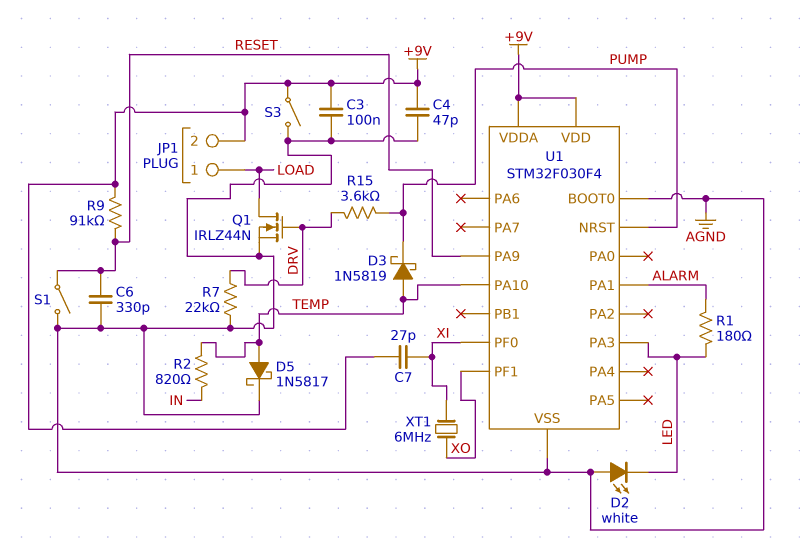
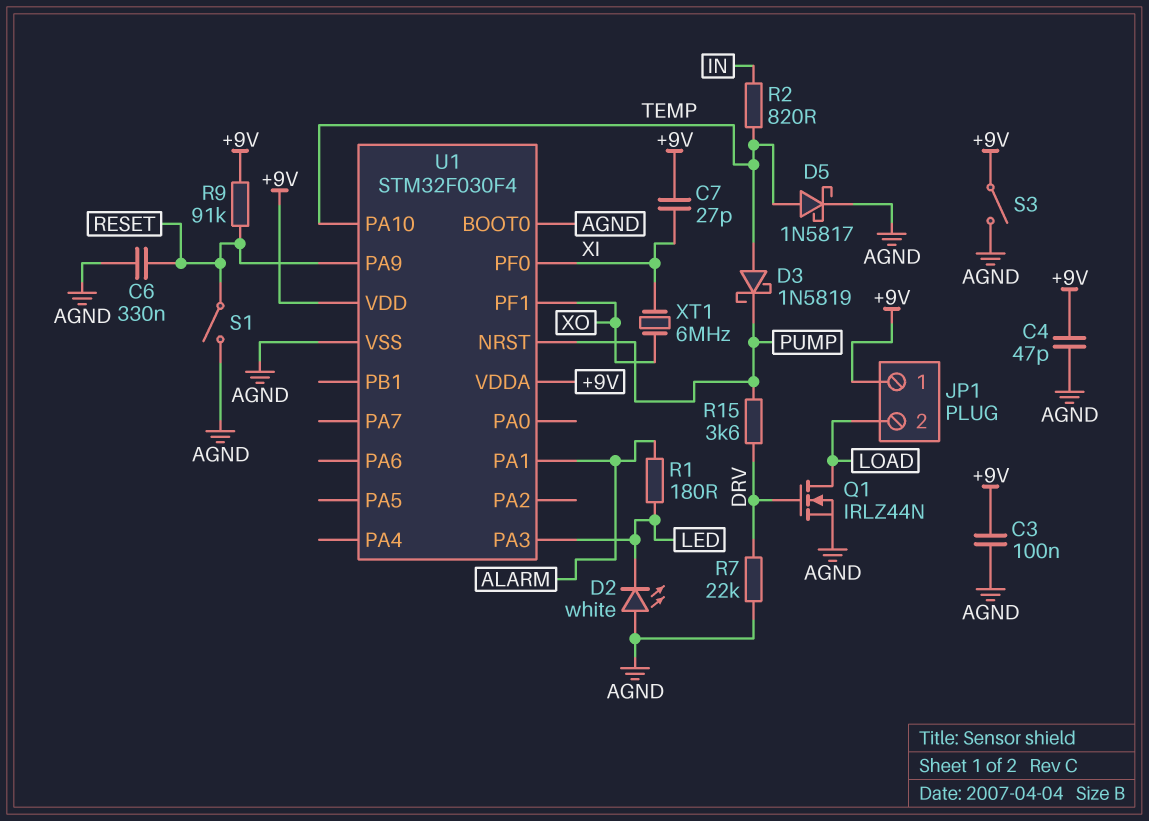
C6: 330pF (AGND, RESET) -> 330nF (AGND, RESET)
JP1 pin 1: LOAD -> +9V
JP1 pin 2: +9V -> LOAD

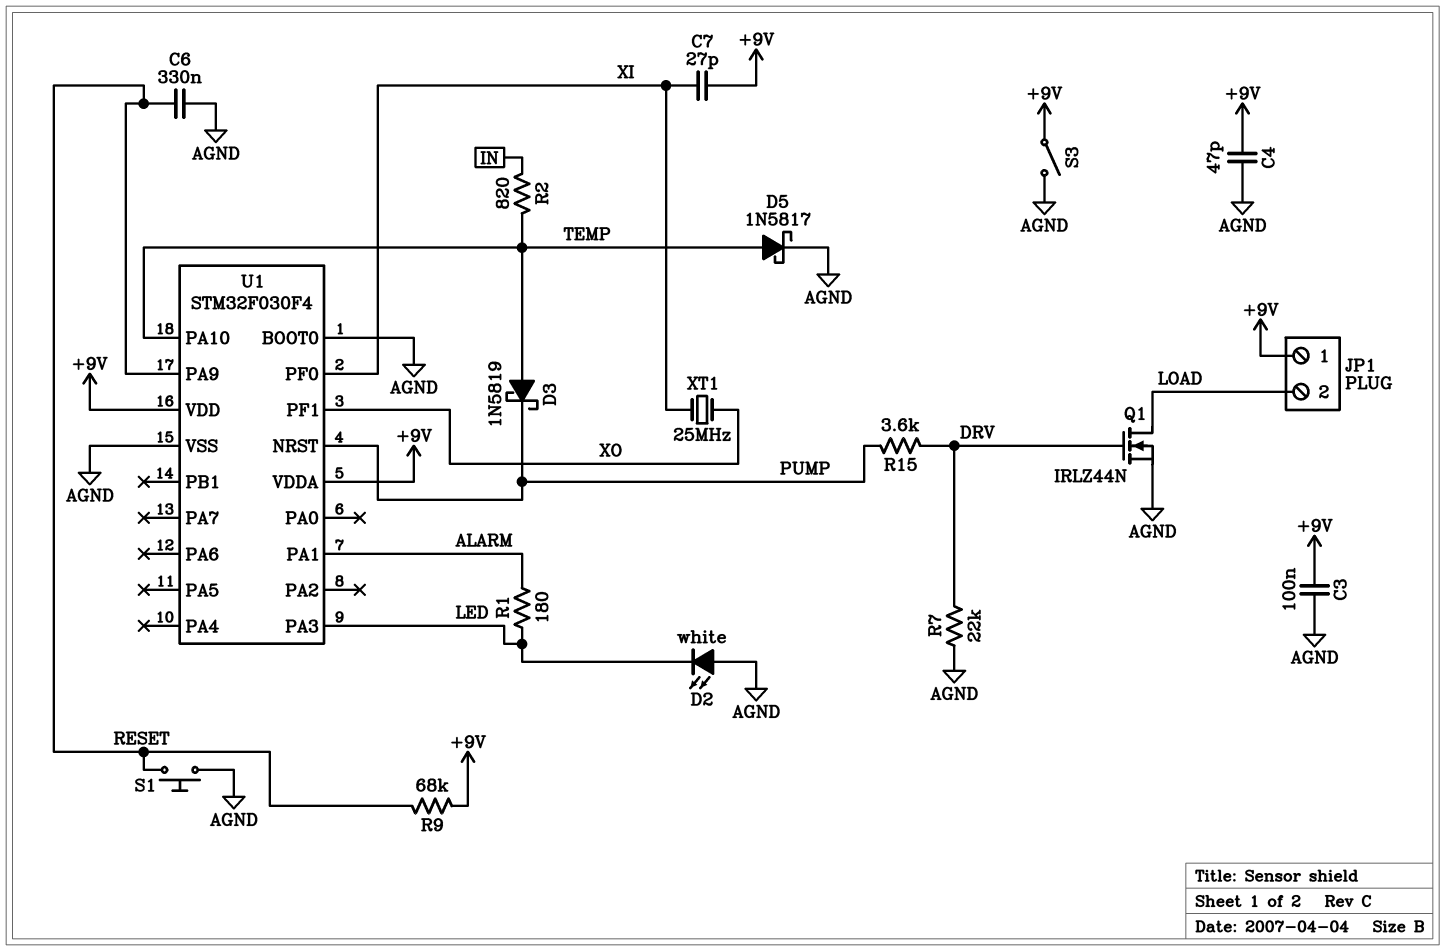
R9: 91k (+9V, RESET) -> 68k (+9V, RESET)
S1: switch (AGND, RESET) -> button (AGND, RESET)
XT1: 6MHz (XI, XO) -> 25MHz (XI, XO)

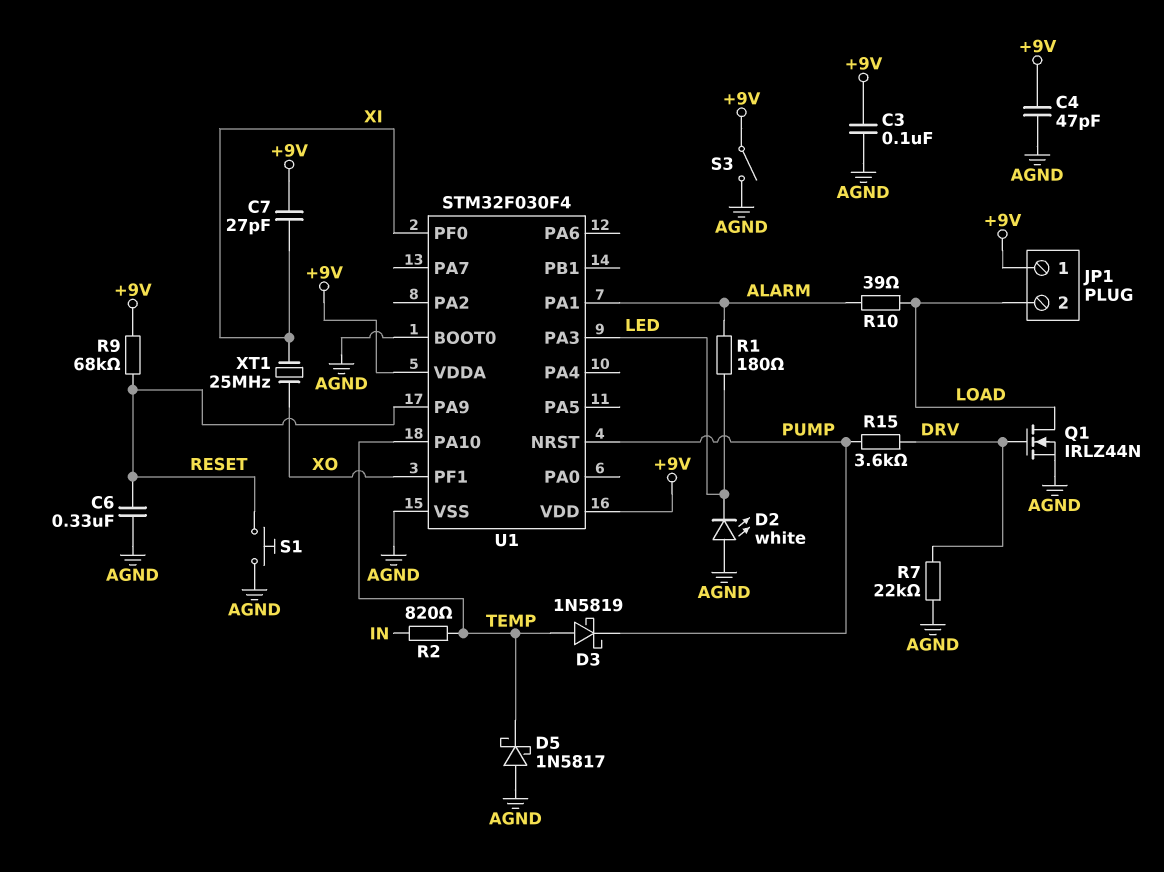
D5: schottky 1N5817 (A TEMP, K AGND) -> schottky 1N5817 (A AGND, K TEMP)
R10: none -> 39 (ALARM, LOAD)

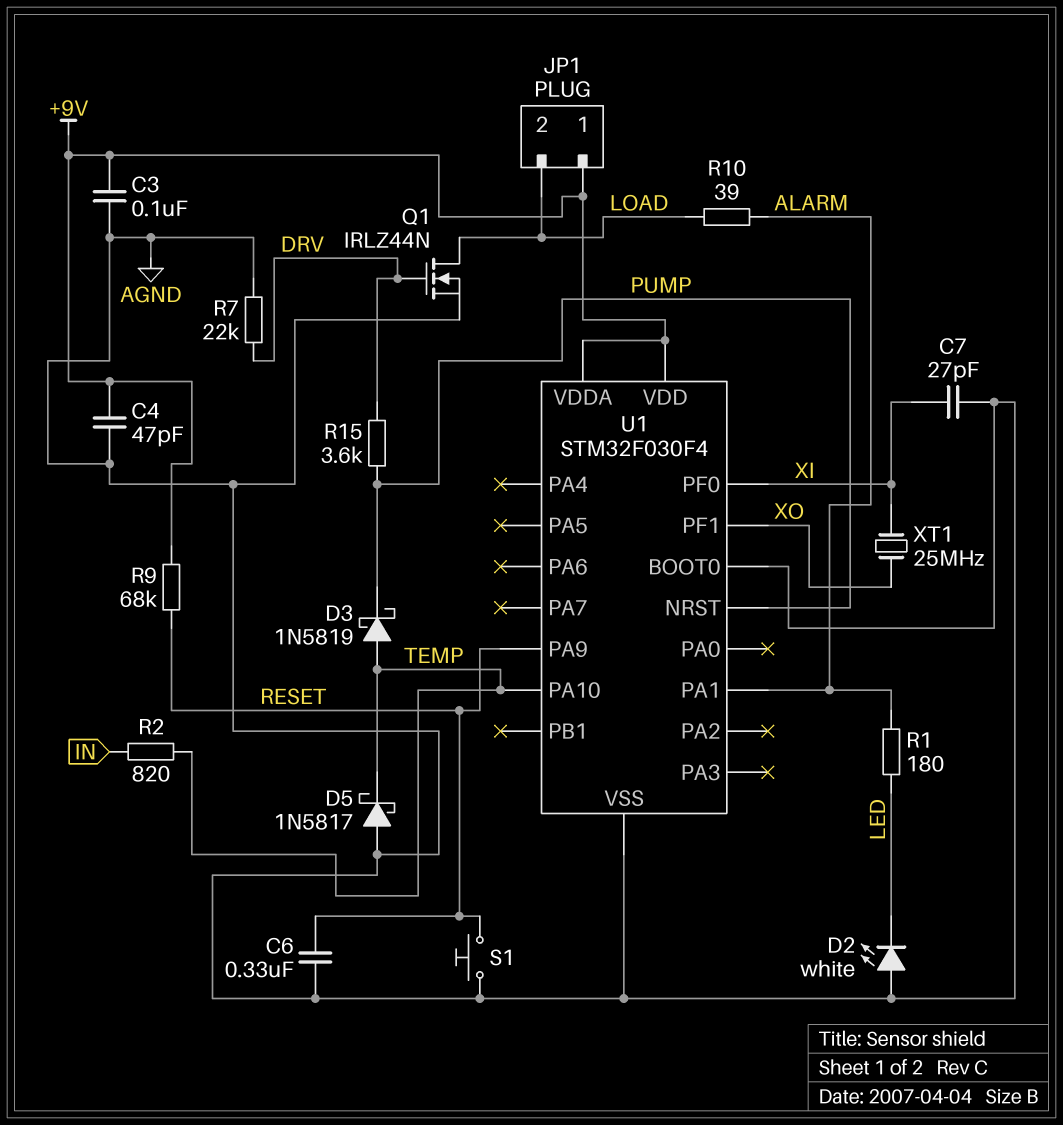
C7: 27pF (+9V, XI) -> 27pF (AGND, XI)
S3: switch (+9V, AGND) -> none
U1 pin PA3: LED -> none

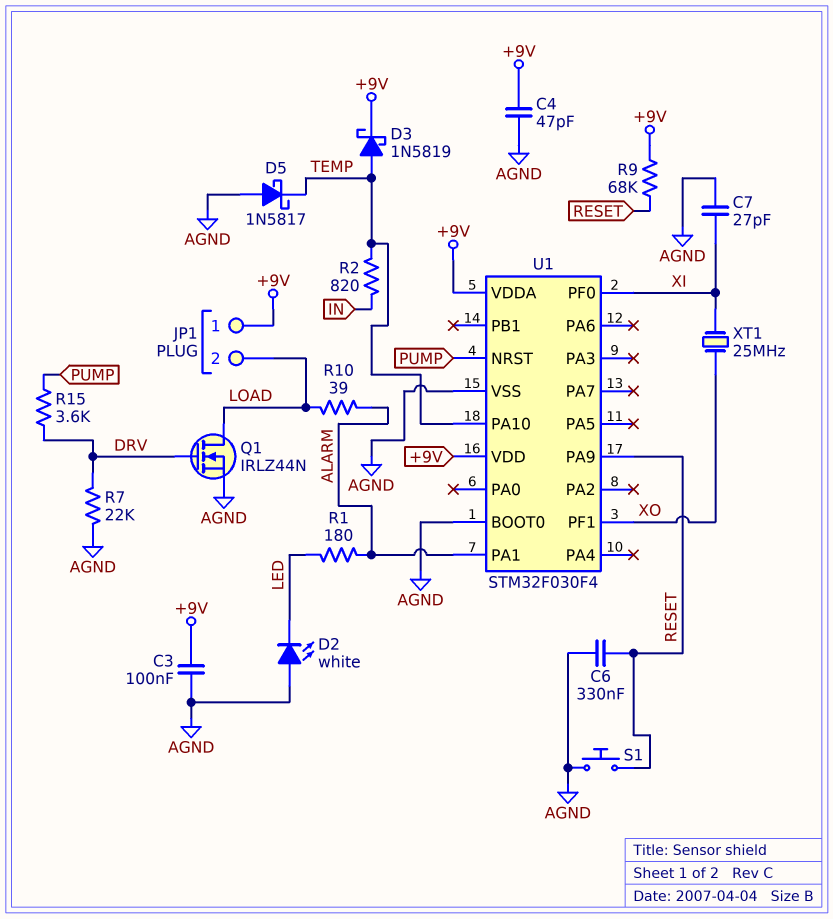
D3: schottky 1N5819 (A TEMP, K PUMP) -> schottky 1N5819 (A TEMP, K +9V)

